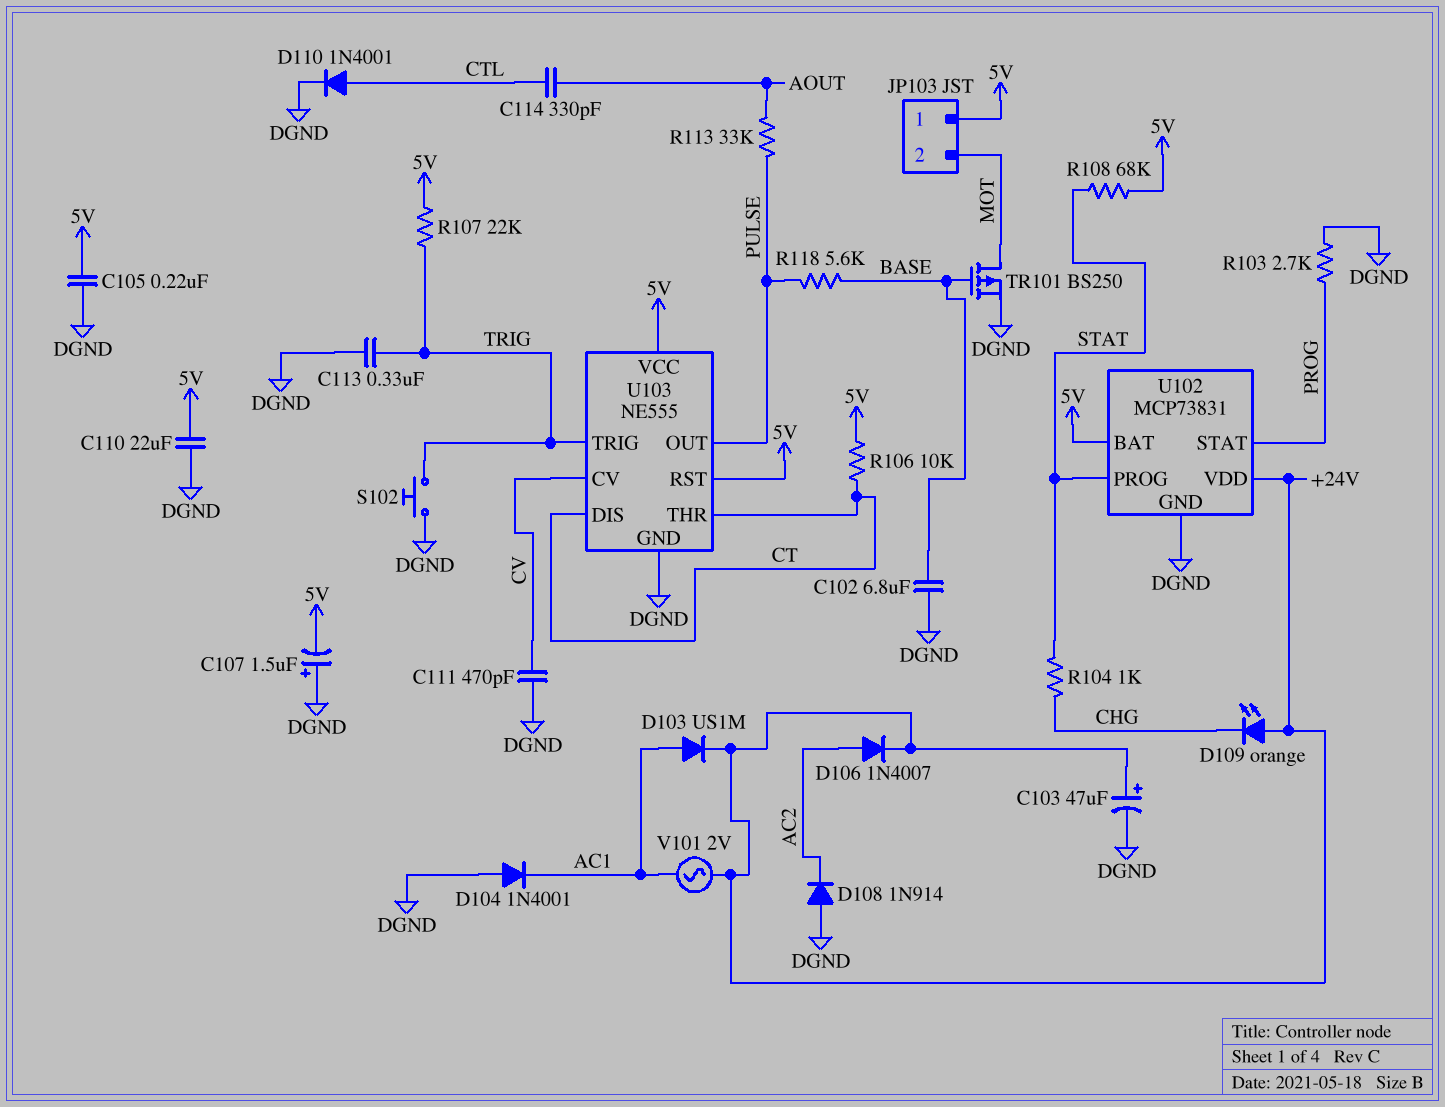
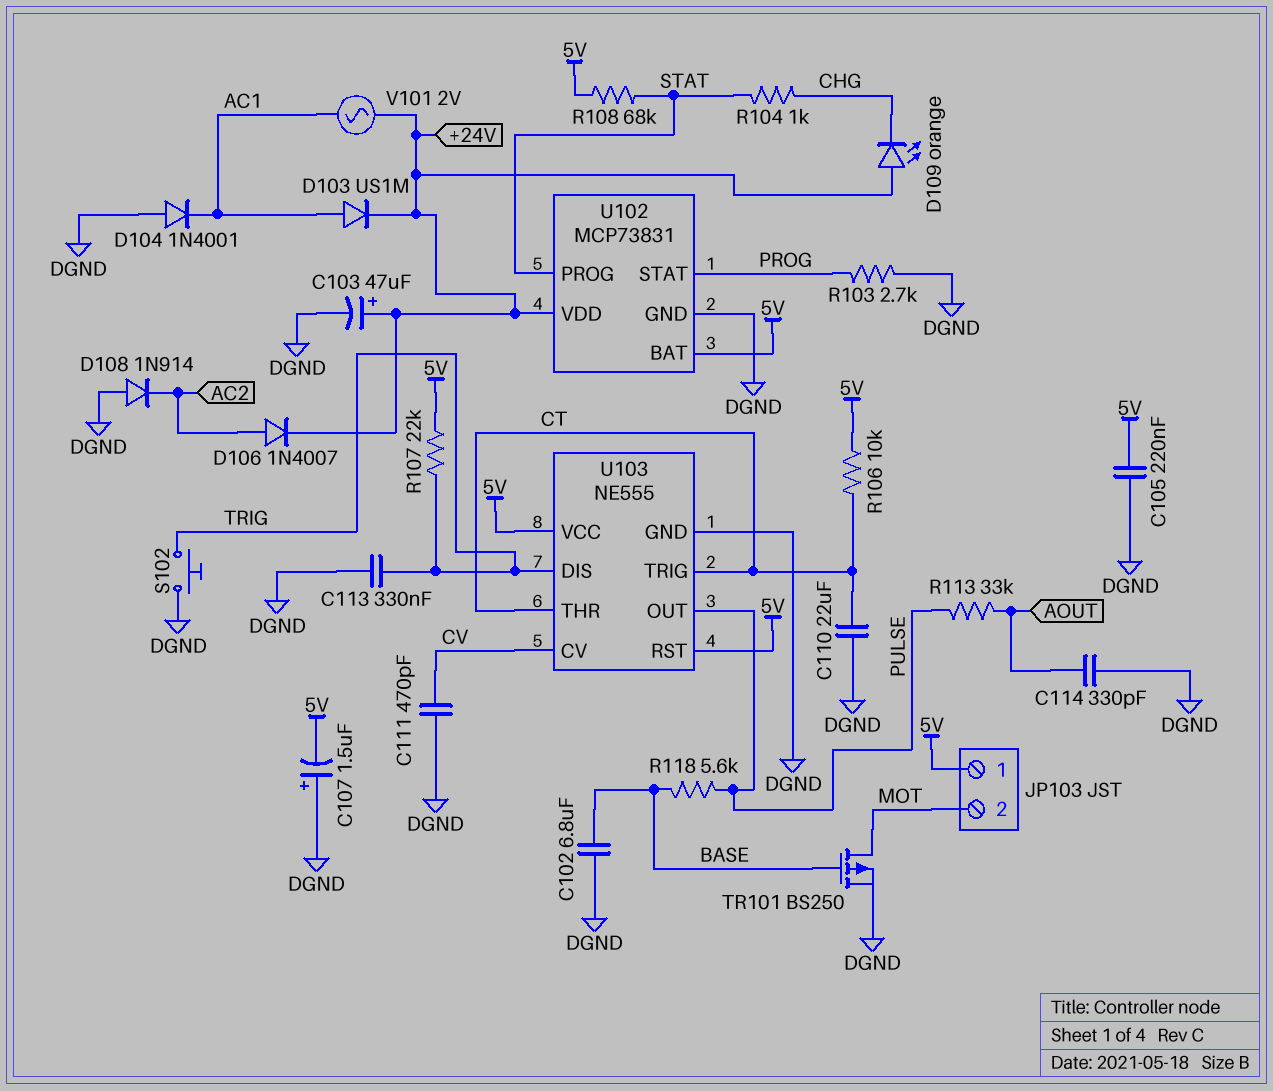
C110: 22uF (5V, DGND) -> 22uF (CT, DGND)
C114: 330pF (AOUT, CTL) -> 330pF (AOUT, DGND)
D110: diode 1N4001 (A CTL, K DGND) -> none
U103 pin DIS: CT -> TRIG
U103 pin TRIG: TRIG -> CT

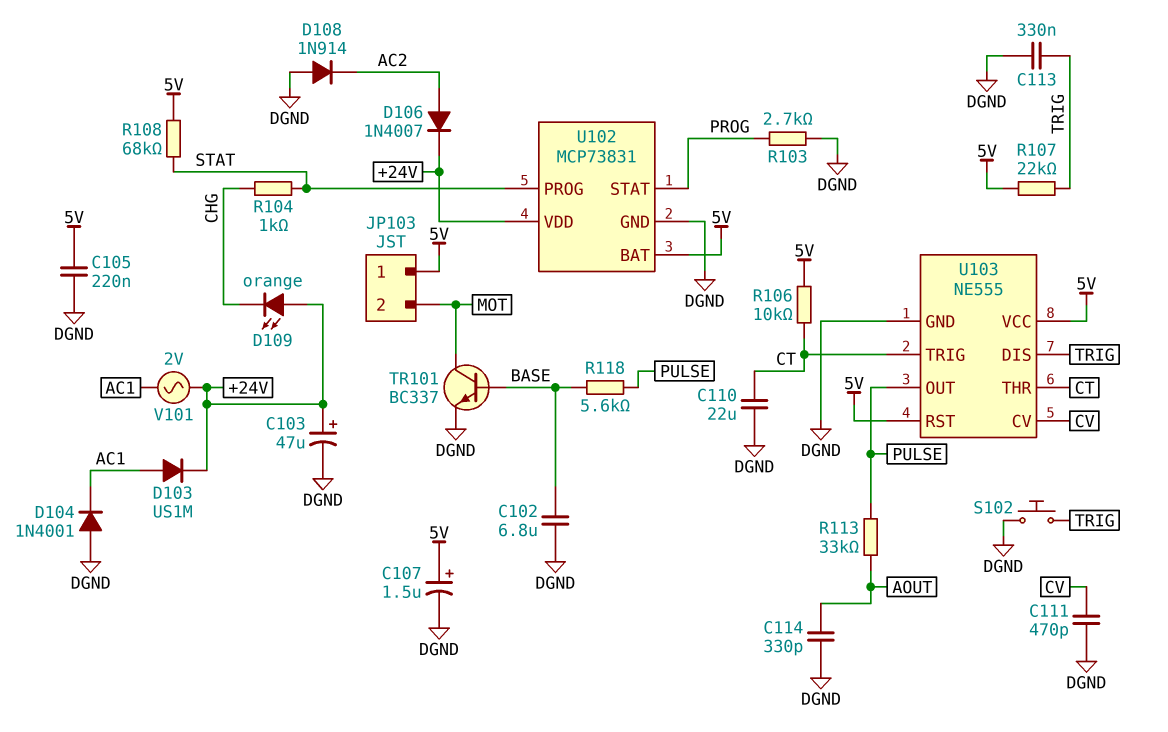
C107: 1.5uF (plus DGND, minus 5V) -> 1.5uF (plus 5V, minus DGND)
TR101: PMOS BS250 (G BASE, D MOT, S DGND) -> NPN BC337 (B BASE, C MOT, E DGND)

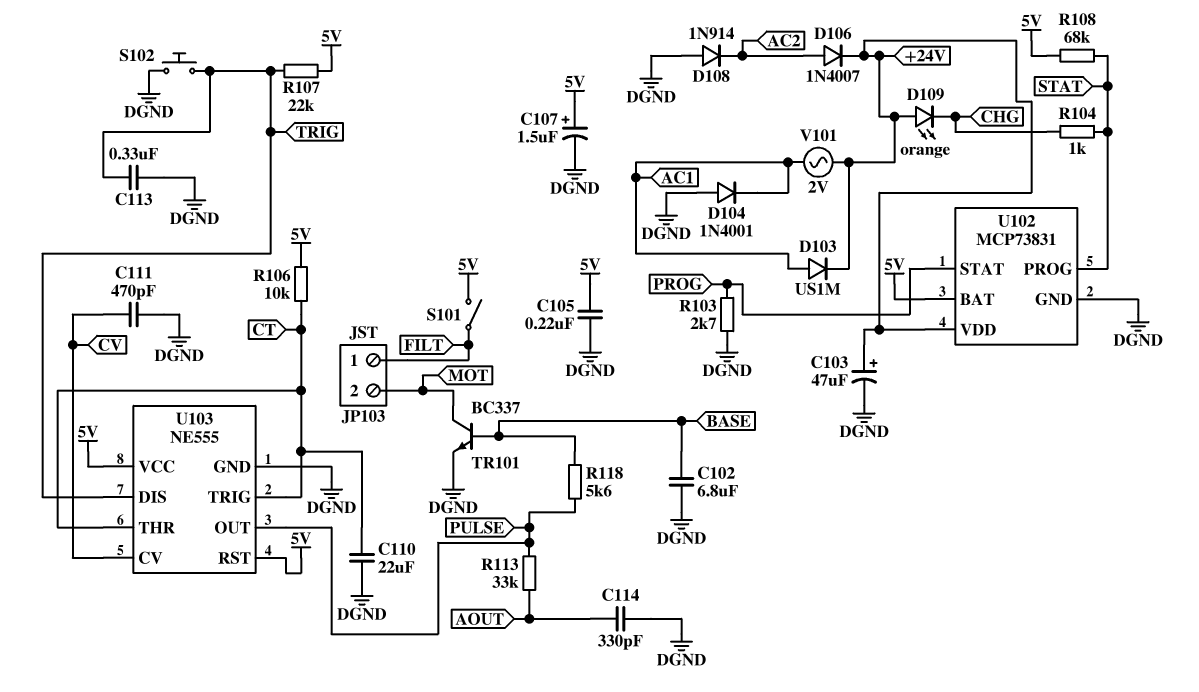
JP103 pin 1: 5V -> FILT
S101: none -> switch (5V, FILT)

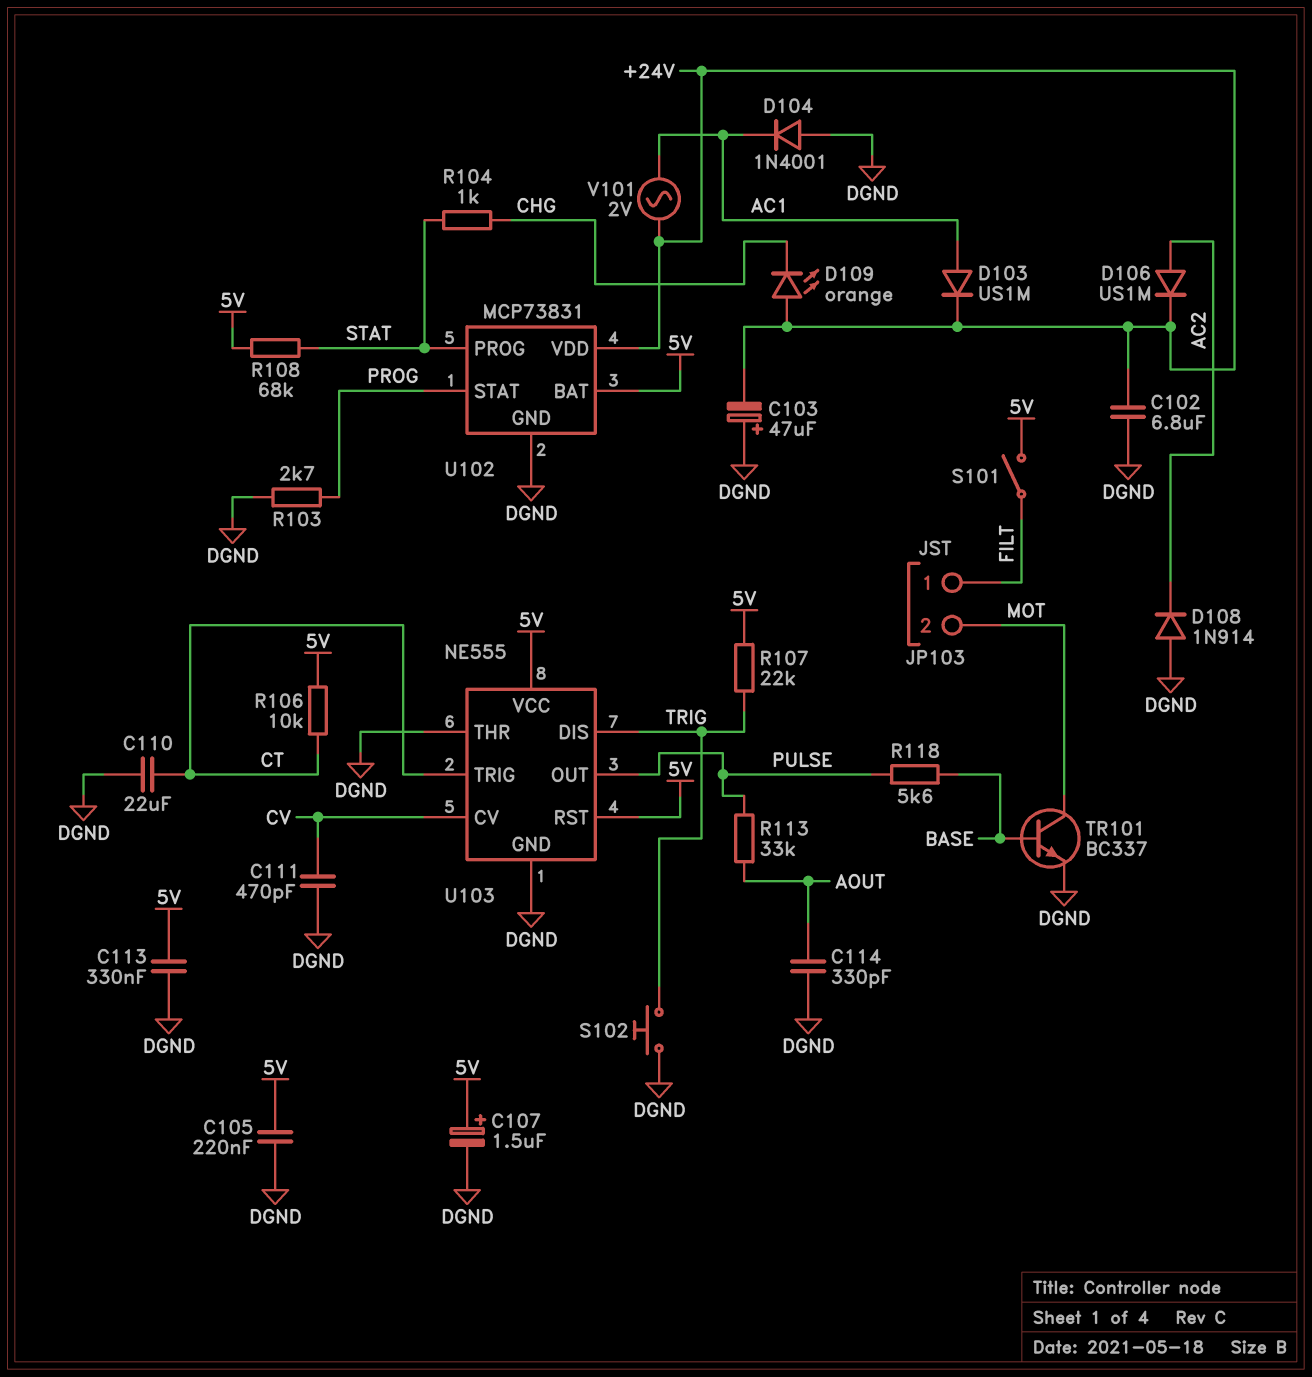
C102: 6.8uF (BASE, DGND) -> 6.8uF (+24V, DGND)
C103: 47uF (plus +24V, minus DGND) -> 47uF (plus DGND, minus +24V)
C113: 330nF (DGND, TRIG) -> 330nF (5V, DGND)
D106: diode 1N4007 (A AC2, K +24V) -> diode US1M (A AC2, K +24V)
U103 pin THR: CT -> DGND

